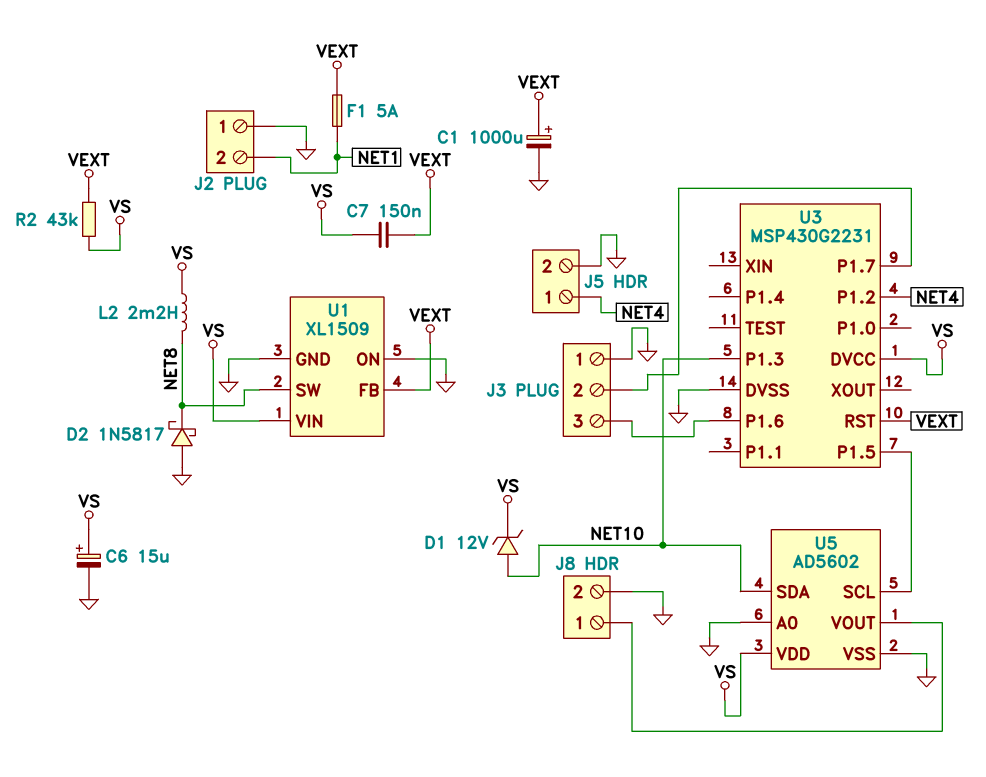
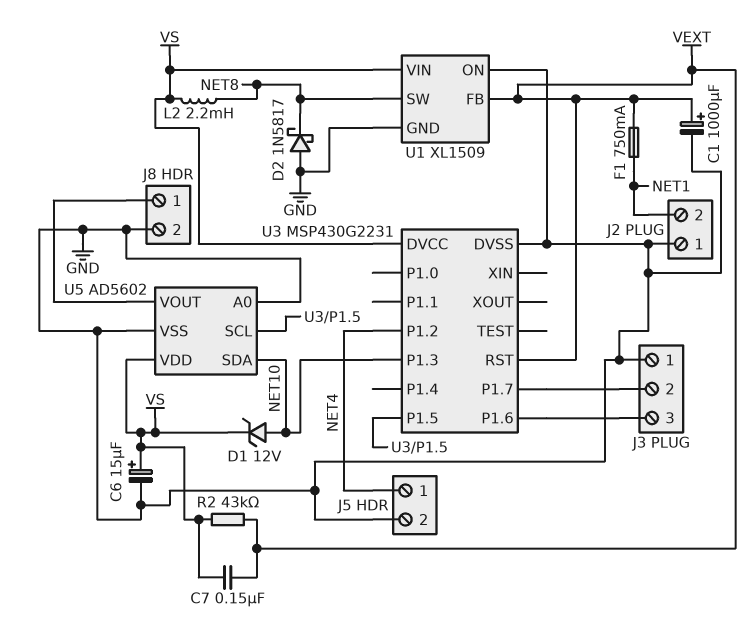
F1: 5A (NET1, VEXT) -> 750mA (NET1, VEXT)

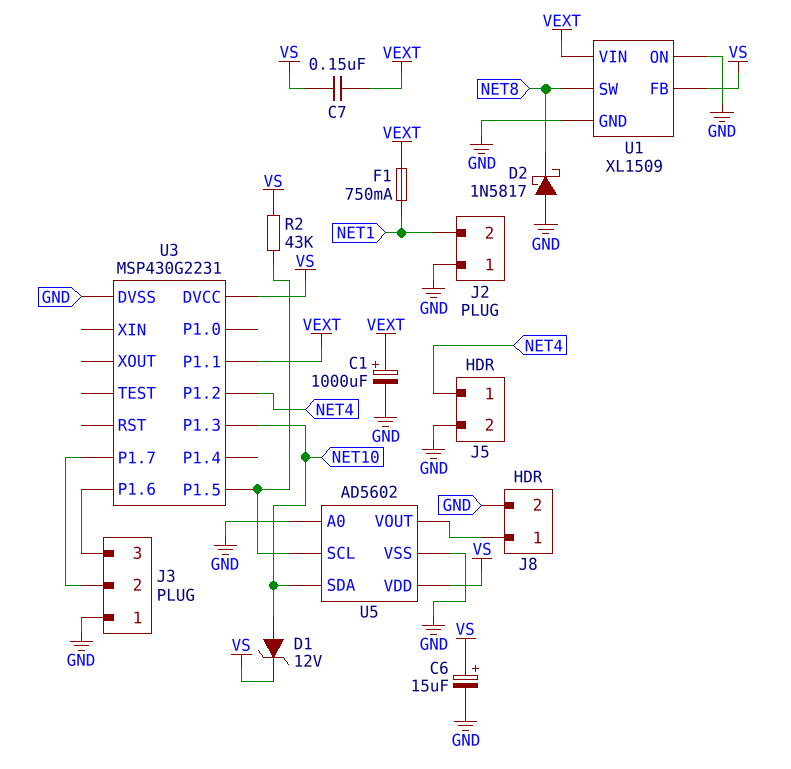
L2: 2.2mH (NET8, VS) -> none
R2: 43k (VEXT, VS) -> 43k (U3/P1.5, VS)
U1 pin FB: VEXT -> VS
U1 pin VIN: VS -> VEXT
U3 pin P1.1: none -> VEXT
U3 pin RST: VEXT -> none

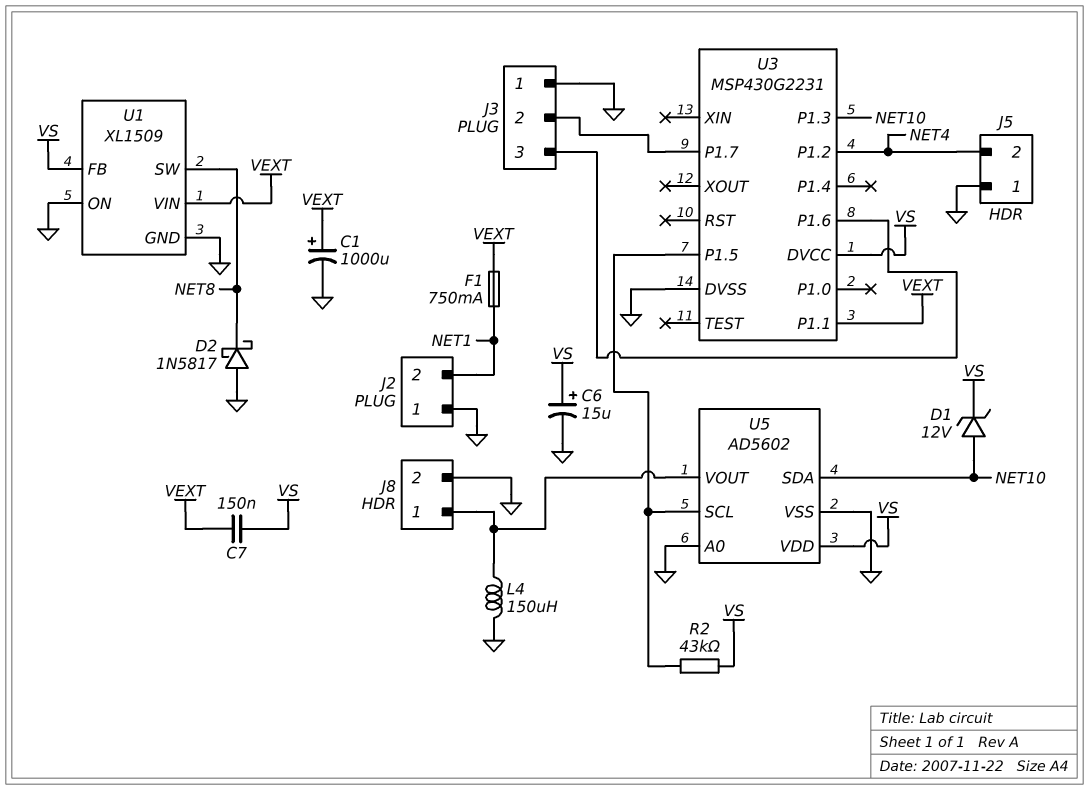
J5 pin 1: NET4 -> GND
J5 pin 2: GND -> NET4
L4: none -> 150uH (GND, J8/1)

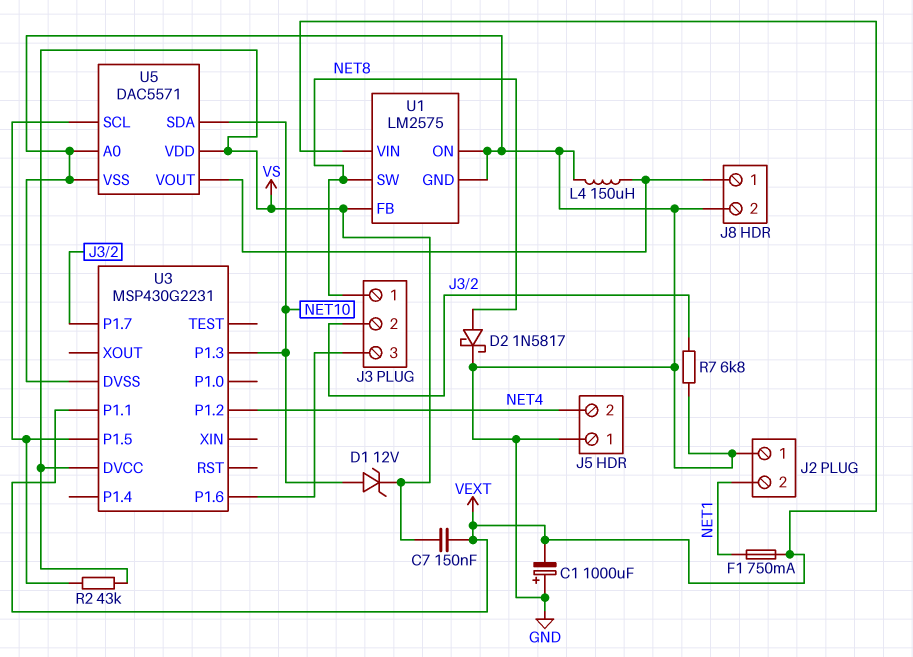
C1: 1000uF (plus VEXT, minus GND) -> 1000uF (plus GND, minus VEXT)
C6: 15uF (plus VS, minus GND) -> none
D2: schottky 1N5817 (A GND, K NET8) -> schottky 1N5817 (A NET8, K GND)
J3 pin 1: GND -> NET8
R7: none -> 6.8k (GND, J3/2)
U1: XL1509 -> LM2575
U5: AD5602 -> DAC5571

